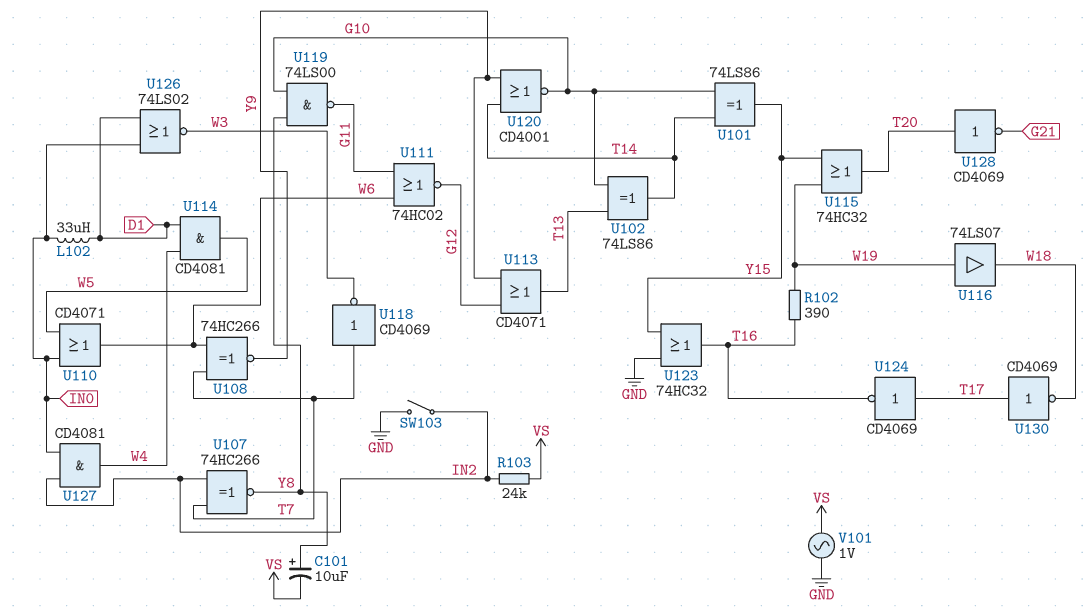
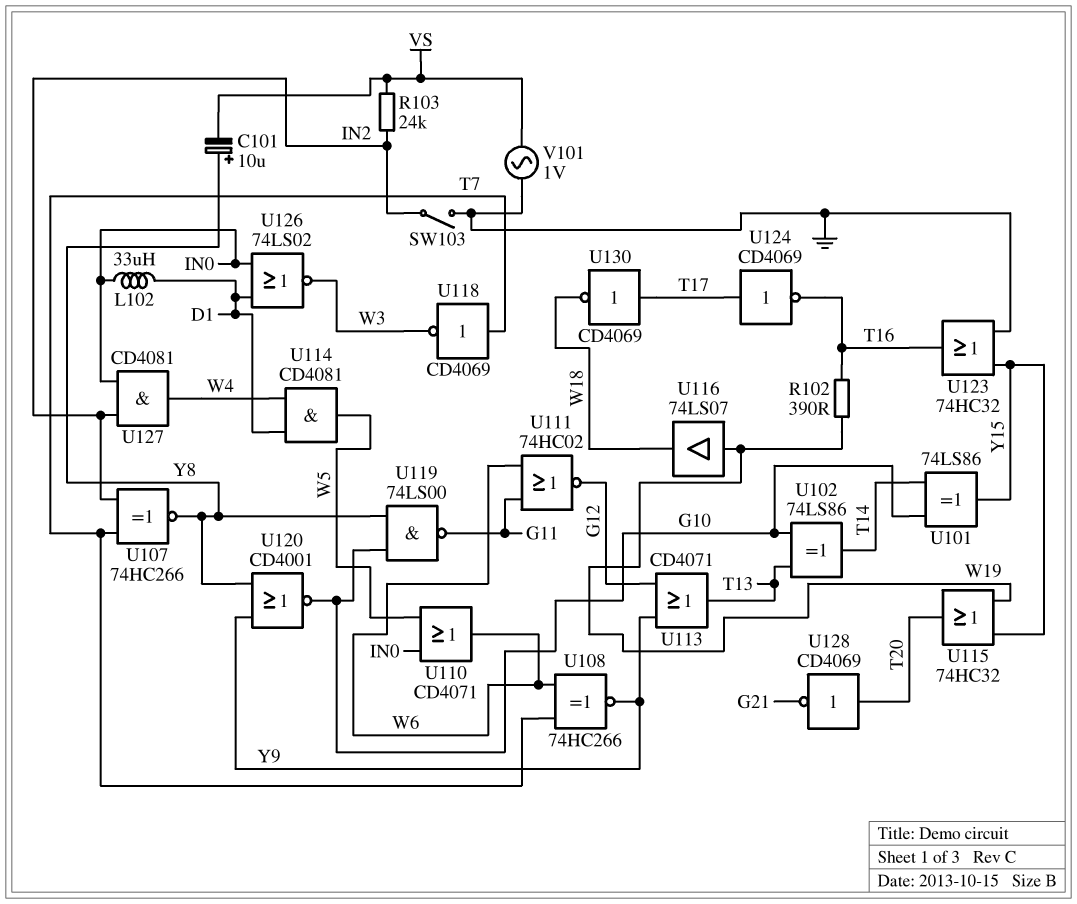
U120: NOR CD4001 (in T14, in Y9, out G10) -> NOR CD4001 (in Y8, in Y9, out G10)

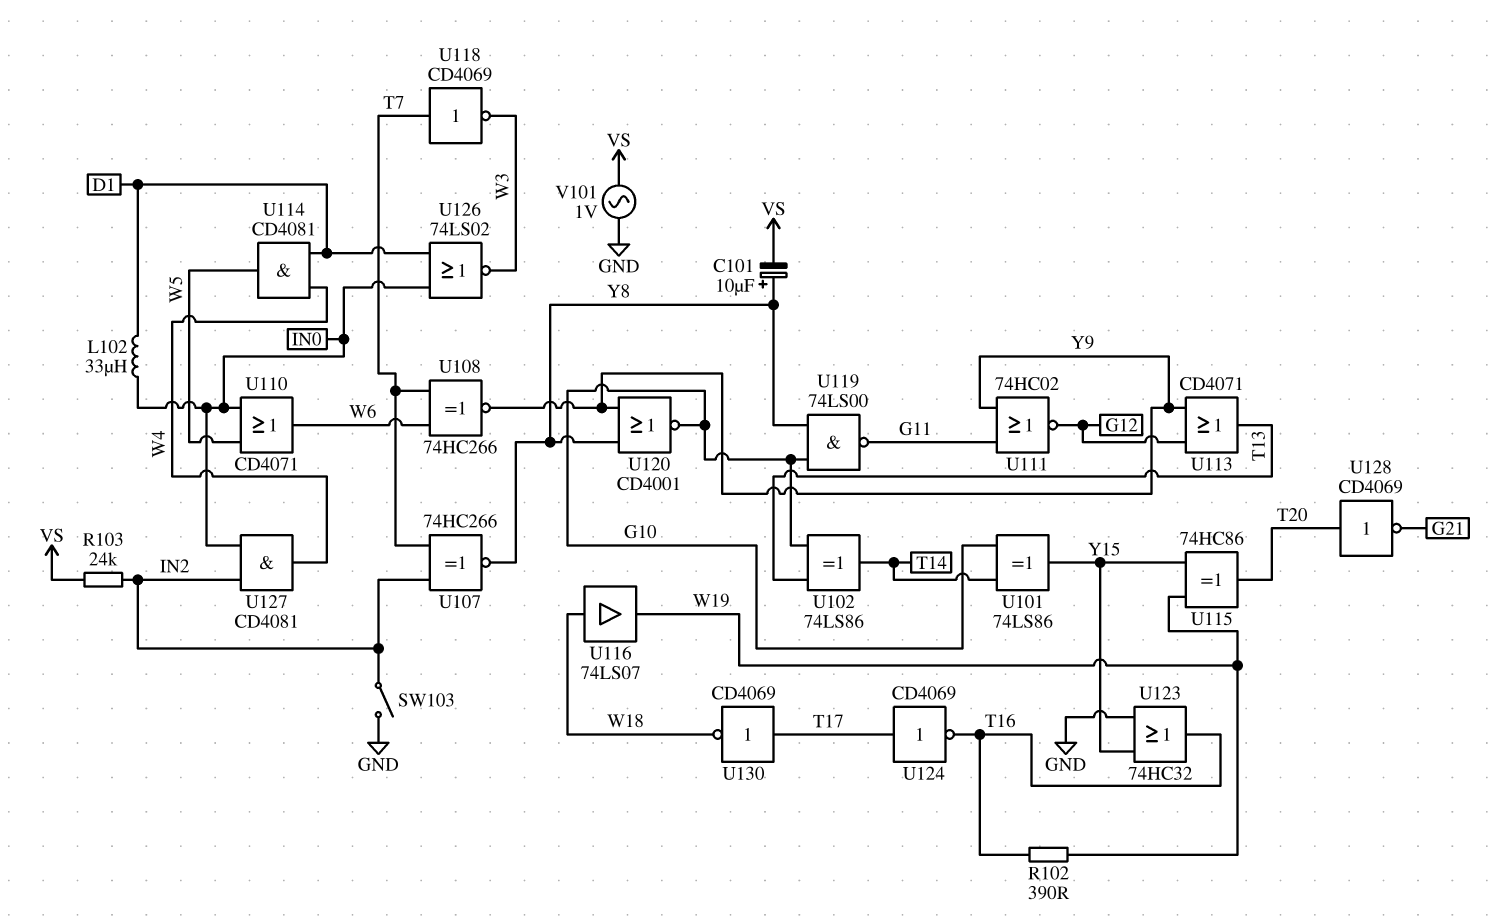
U111: NOR 74HC02 (in G11, in W6, out G12) -> NOR 74HC02 (in G11, in Y9, out G12)
U115: OR 74HC32 (in W19, in Y15, out T20) -> XOR 74HC86 (in W19, in Y15, out T20)
U116: buffer 74LS07 (in W19, out W18) -> buffer 74LS07 (in W18, out W19)

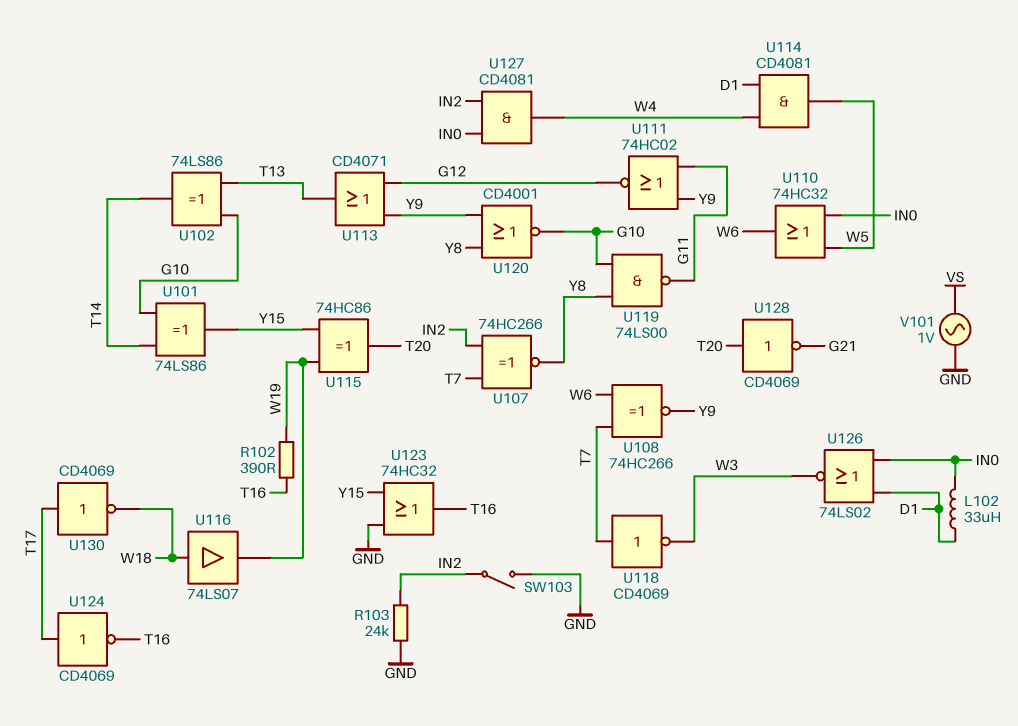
C101: 10uF (plus Y8, minus VS) -> none
R103: 24k (IN2, VS) -> 24k (GND, IN2)
U110: OR CD4071 (in IN0, in W5, out W6) -> OR 74HC32 (in IN0, in W5, out W6)

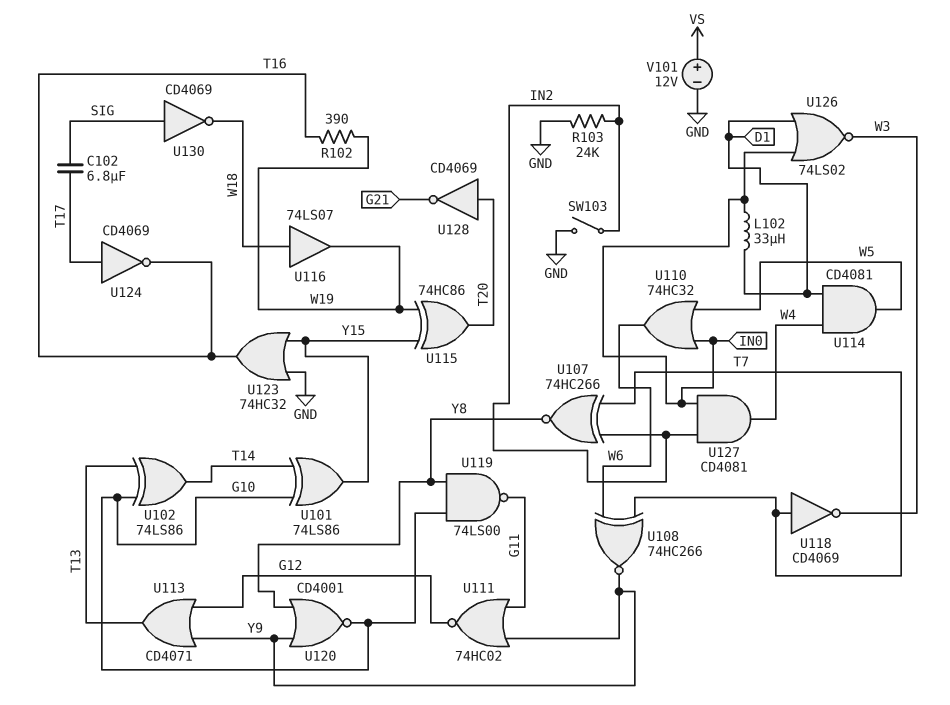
C102: none -> 6.8uF (SIG, T17)
U130: NOT CD4069 (in T17, out W18) -> NOT CD4069 (in SIG, out W18)
V101: AC 1V (GND, VS) -> 12V (plus VS, minus GND)

